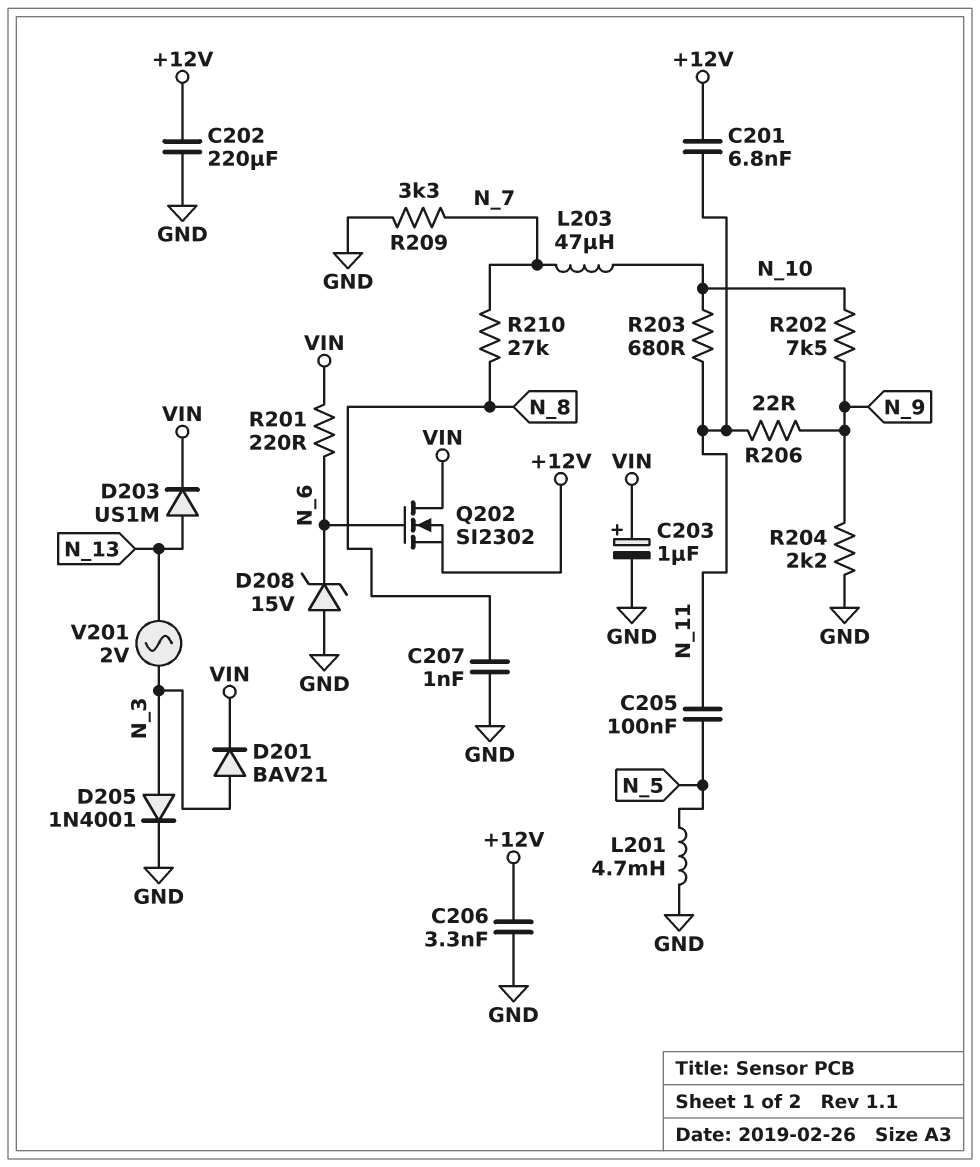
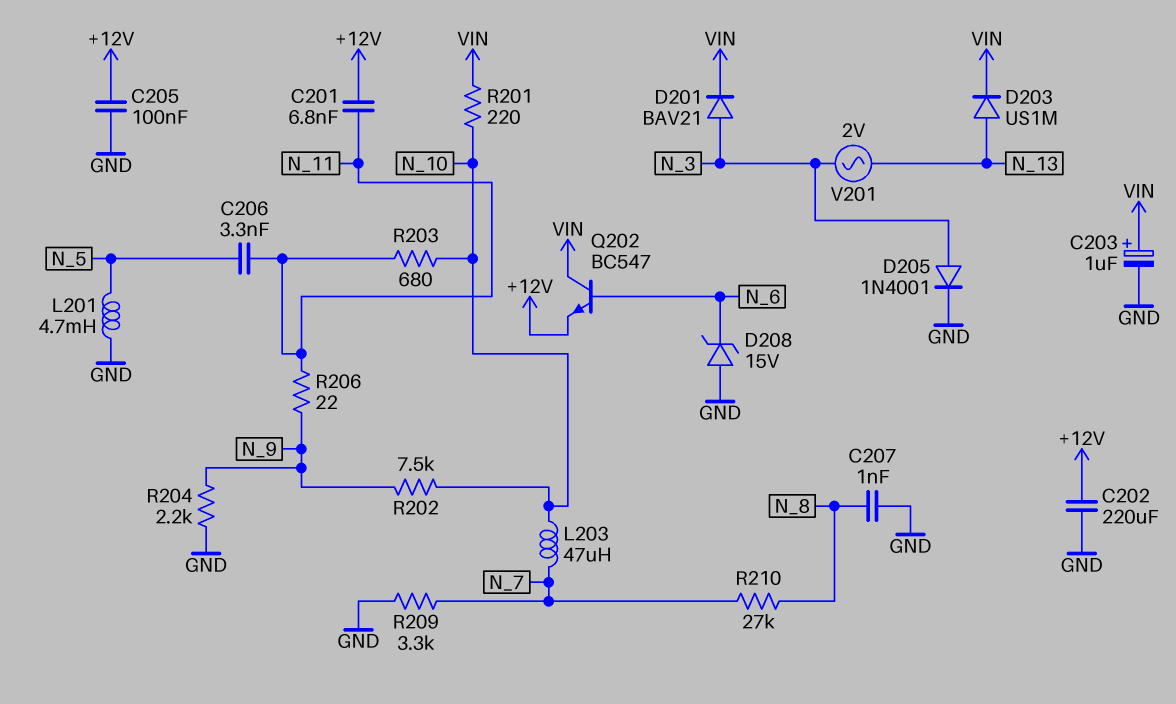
C205: 100nF (N_5, N_11) -> 100nF (+12V, GND)
C206: 3.3nF (+12V, GND) -> 3.3nF (N_5, N_11)
Q202: NMOS SI2302 (G N_6, D VIN, S +12V) -> NPN BC547 (B N_6, C VIN, E +12V)
R201: 220 (N_6, VIN) -> 220 (N_10, VIN)

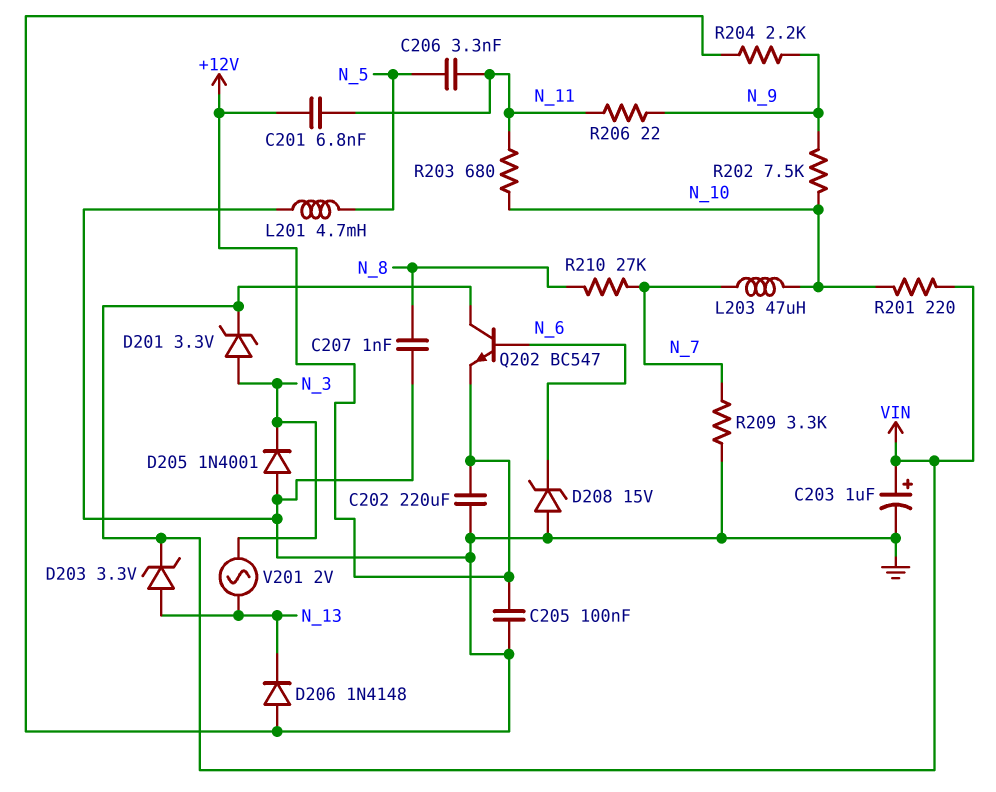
D201: diode BAV21 (A N_3, K VIN) -> zener 3.3V (A N_3, K VIN)
D203: diode US1M (A N_13, K VIN) -> zener 3.3V (A N_13, K VIN)
D205: diode 1N4001 (A N_3, K GND) -> diode 1N4001 (A GND, K N_3)
D206: none -> diode 1N4148 (A GND, K N_13)

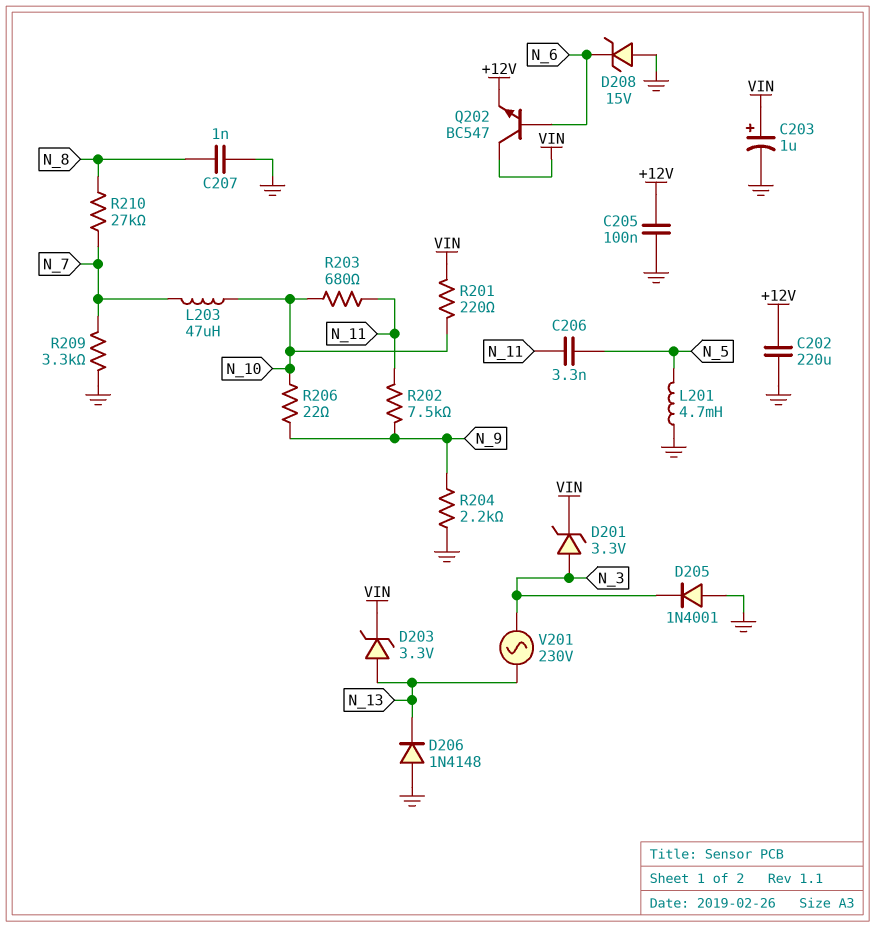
C201: 6.8nF (+12V, N_11) -> none
R202: 7.5k (N_9, N_10) -> 7.5k (N_9, N_11)
R206: 22 (N_9, N_11) -> 22 (N_9, N_10)
V201: AC 2V (N_3, N_13) -> AC 230V (N_3, N_13)

